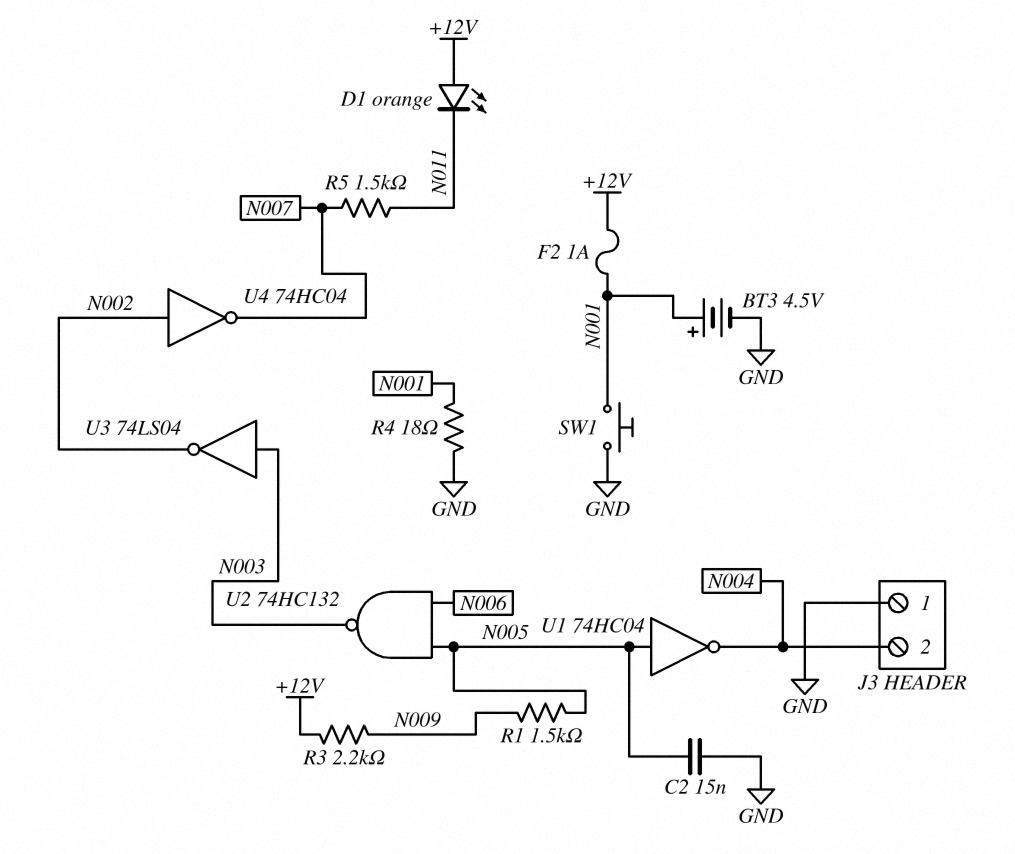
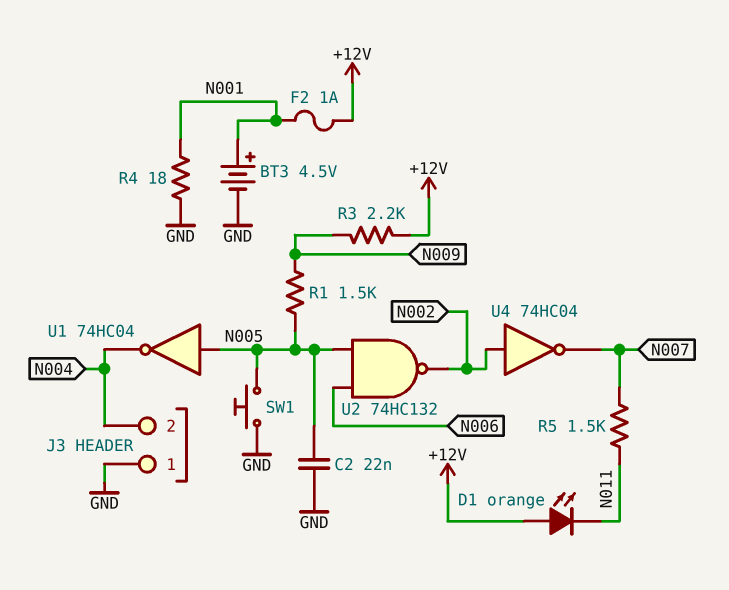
C2: 15nF (GND, N005) -> 22nF (GND, N005)
SW1: button (GND, N001) -> button (GND, N005)
U2: NAND 74HC132 (in N005, in N006, out N003) -> NAND 74HC132 (in N005, in N006, out N002)
U3: NOT 74LS04 (in N003, out N002) -> none

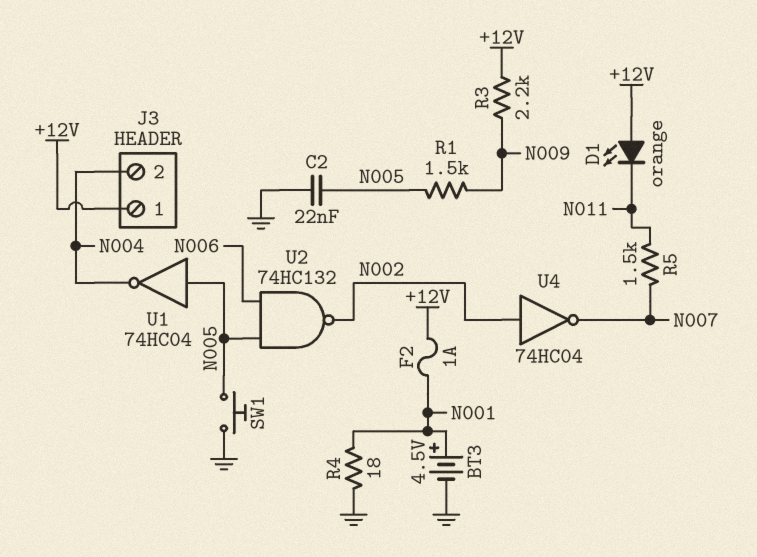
J3 pin 1: GND -> +12V

